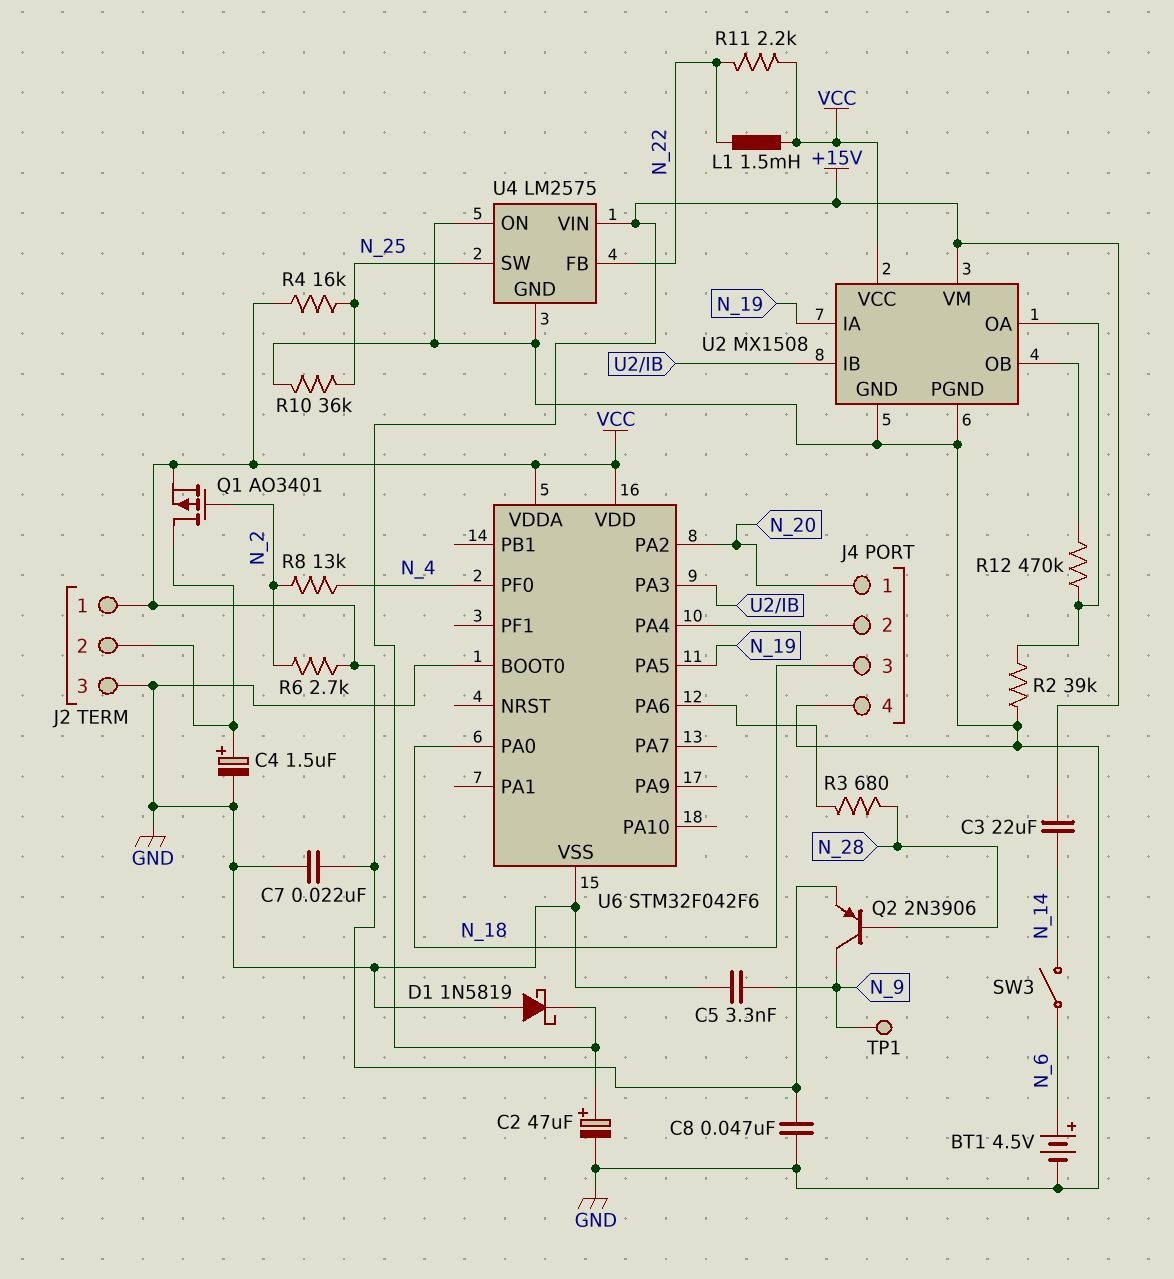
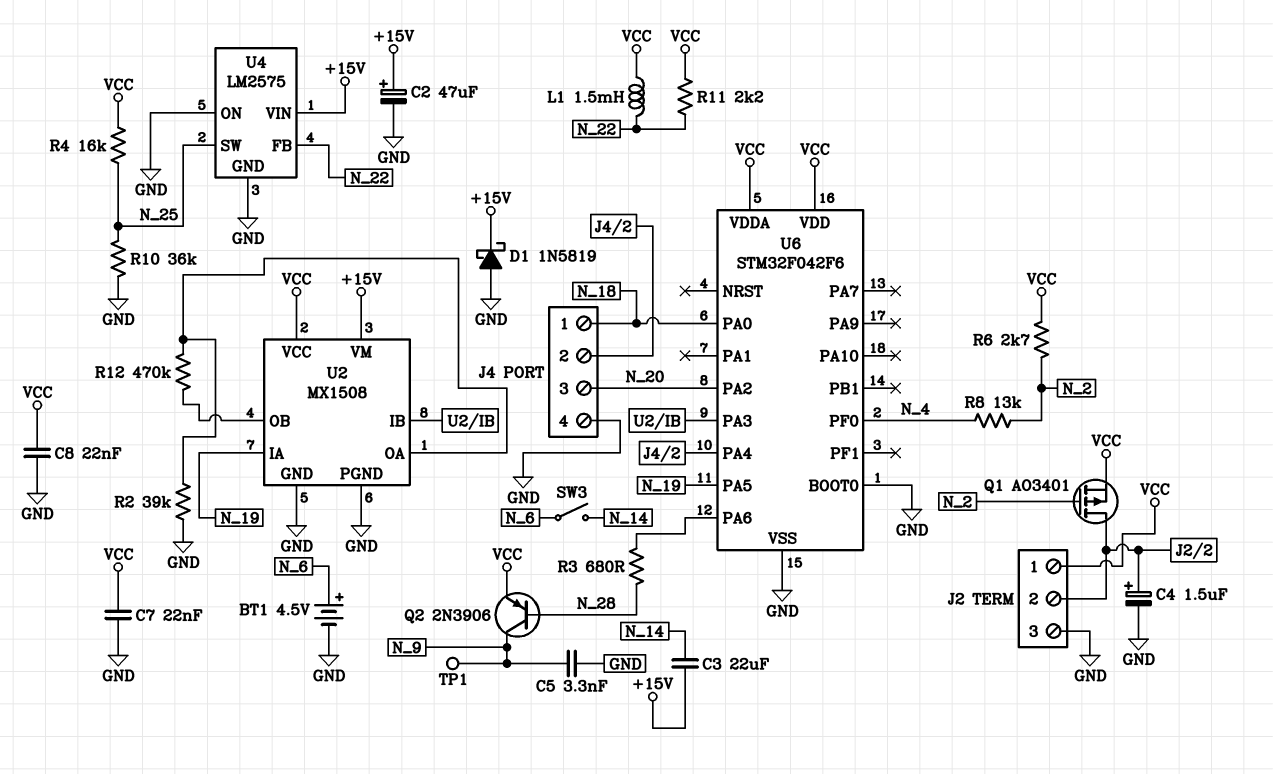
C8: 47nF (GND, VCC) -> 22nF (GND, VCC)
J4 pin 1: N_20 -> N_18
J4 pin 3: N_18 -> N_20

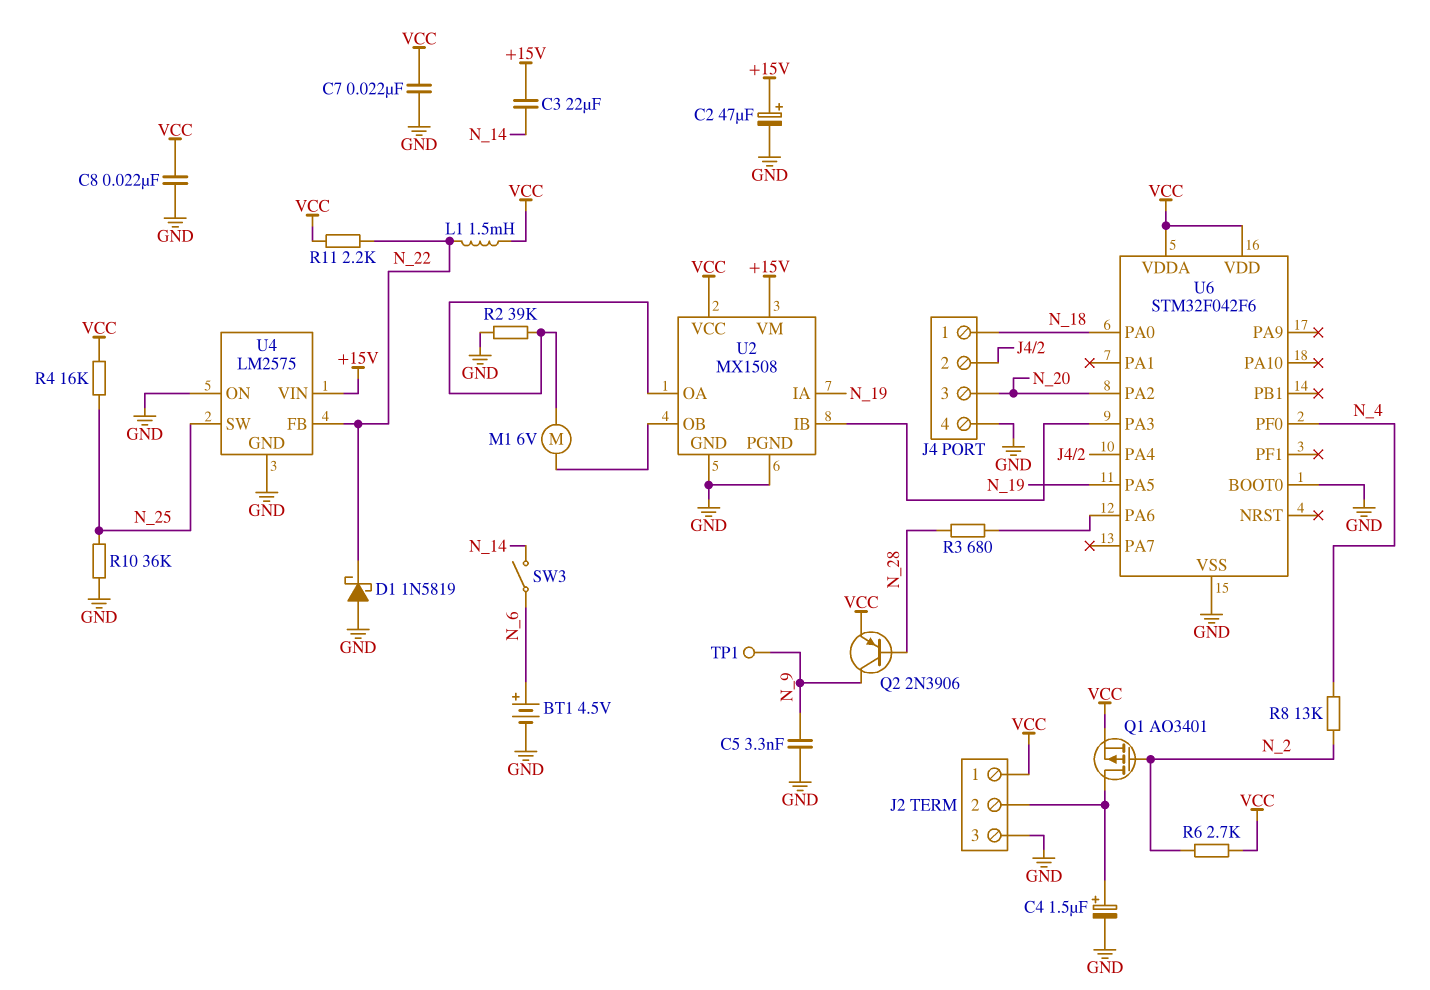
D1: schottky 1N5819 (A GND, K +15V) -> schottky 1N5819 (A GND, K N_22)
M1: none -> motor 6V (U2/OA, U2/OB)
R12: 470k (U2/OA, U2/OB) -> none

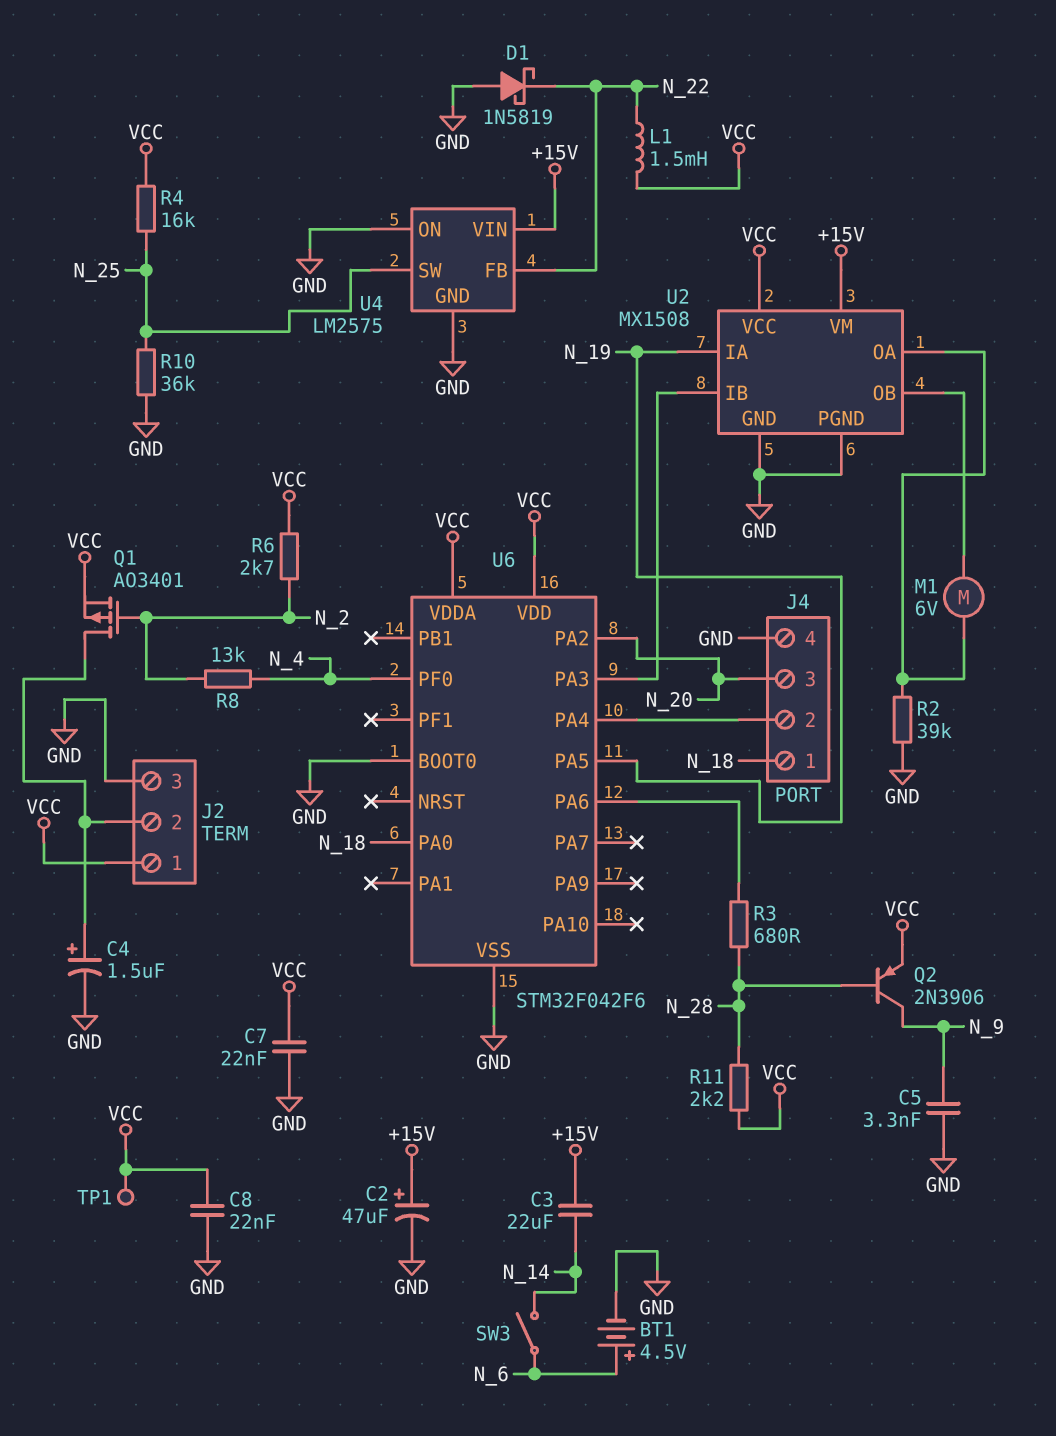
R11: 2.2k (N_22, VCC) -> 2.2k (N_28, VCC)
TP1: test point (N_9) -> test point (VCC)

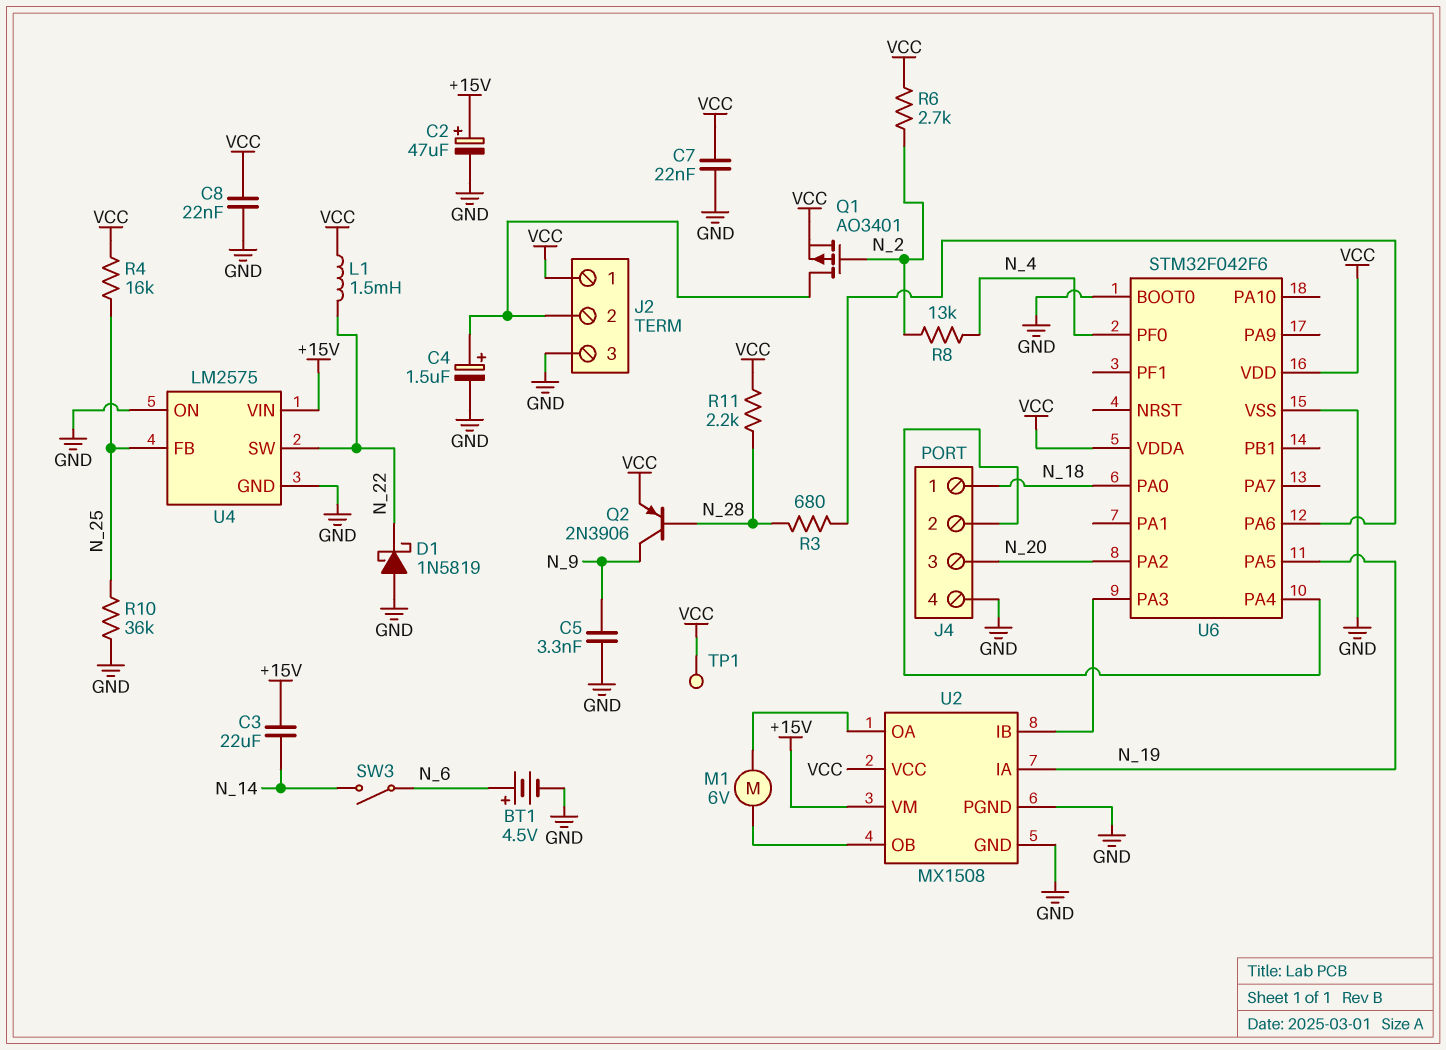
R2: 39k (GND, U2/OA) -> none
U4 pin FB: N_22 -> N_25
U4 pin SW: N_25 -> N_22

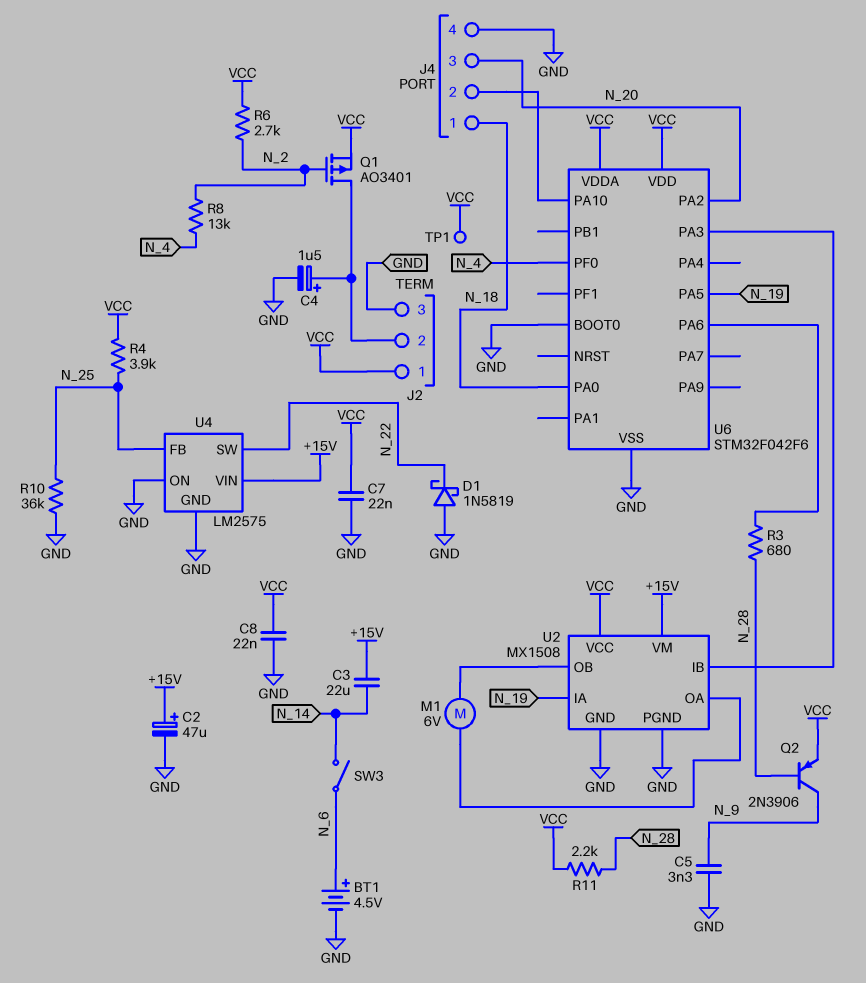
L1: 1.5mH (N_22, VCC) -> none
R4: 16k (N_25, VCC) -> 3.9k (N_25, VCC)
U6 pin PA4: J4/2 -> none
U6 pin PA10: none -> J4/2

